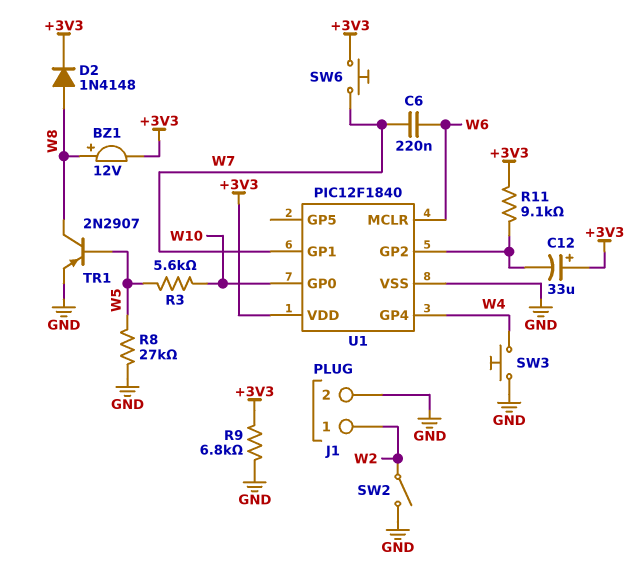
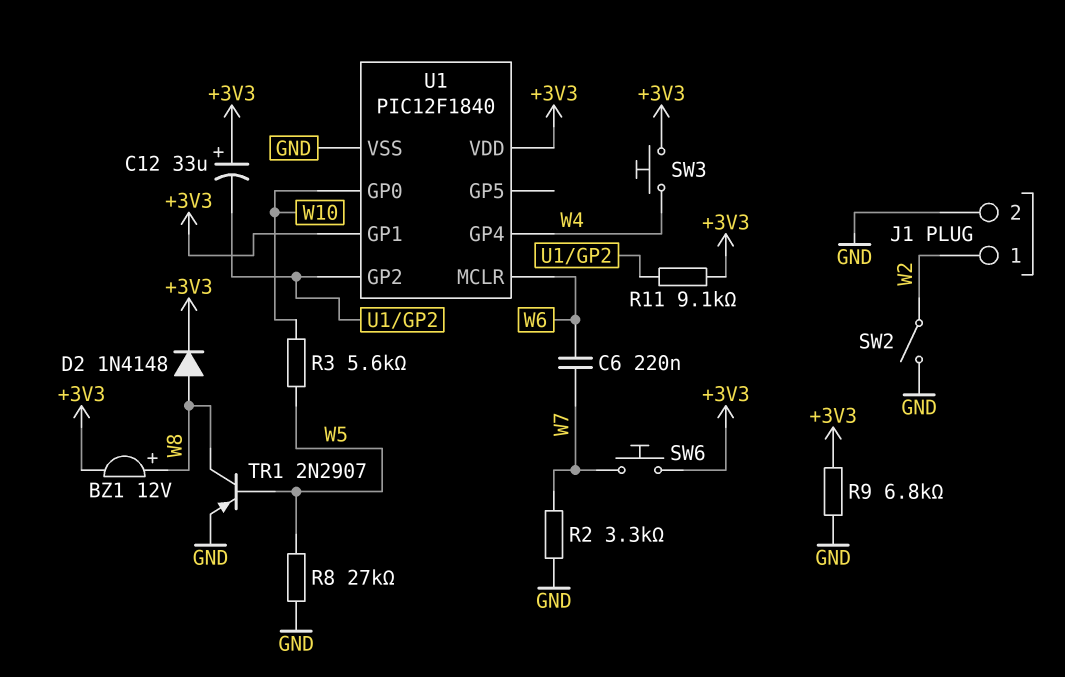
R2: none -> 3.3k (GND, W7)
SW3: button (GND, W4) -> button (+3V3, W4)
U1 pin GP1: W7 -> +3V3

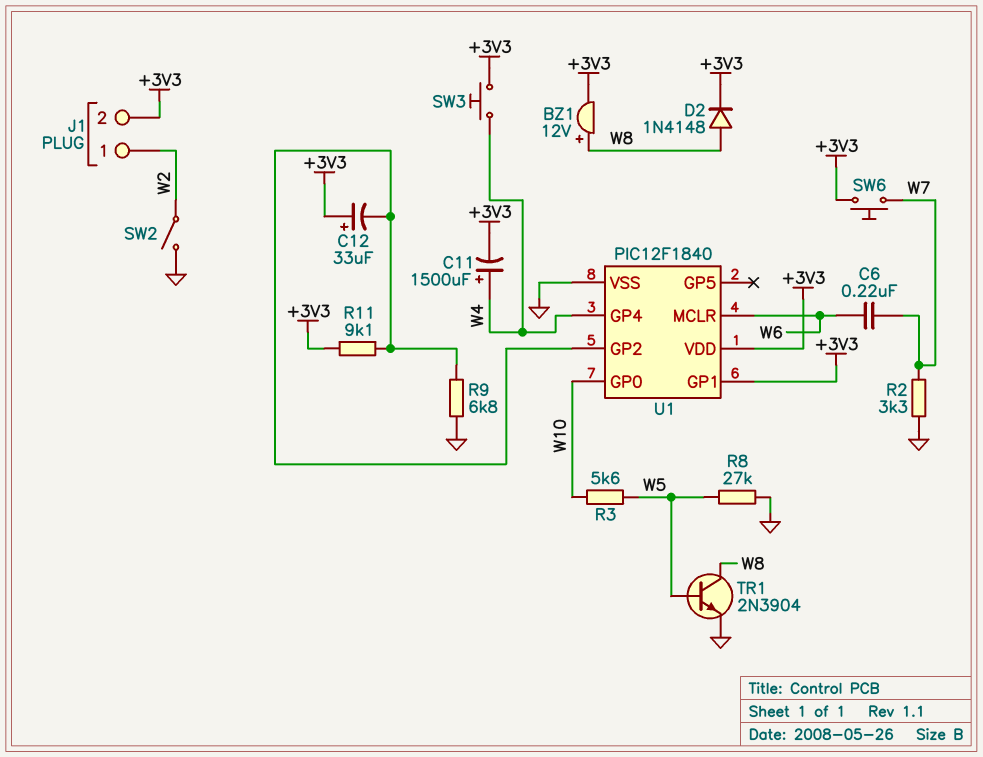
C11: none -> 1500uF (plus W4, minus +3V3)
J1 pin 2: GND -> +3V3
R9: 6.8k (+3V3, GND) -> 6.8k (GND, U1/GP2)
TR1: PNP 2N2907 (B W5, C W8, E GND) -> NPN 2N3904 (B W5, C W8, E GND)

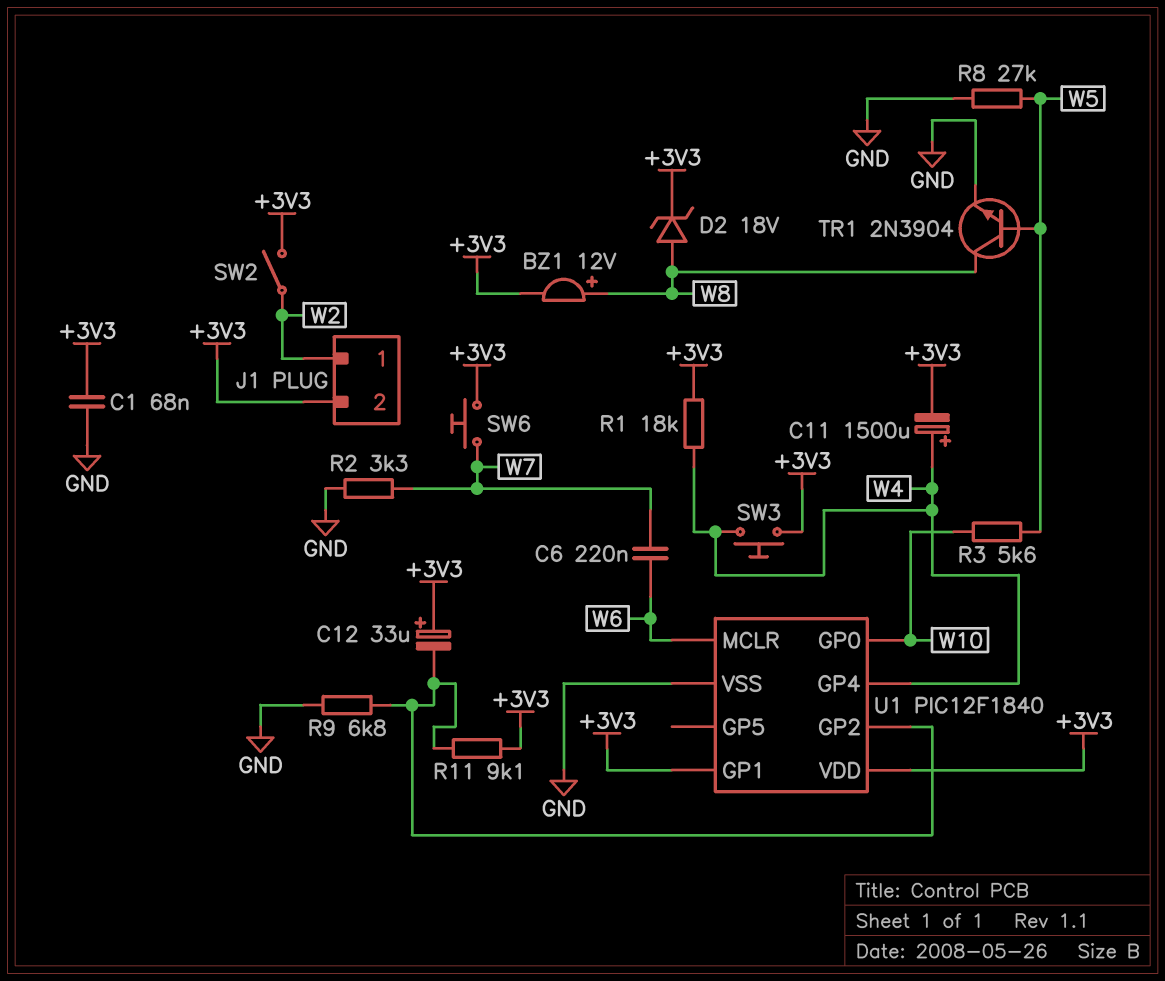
C1: none -> 68nF (+3V3, GND)
D2: diode 1N4148 (A W8, K +3V3) -> zener 18V (A W8, K +3V3)
R1: none -> 18k (+3V3, W4)
SW2: switch (GND, W2) -> switch (+3V3, W2)

